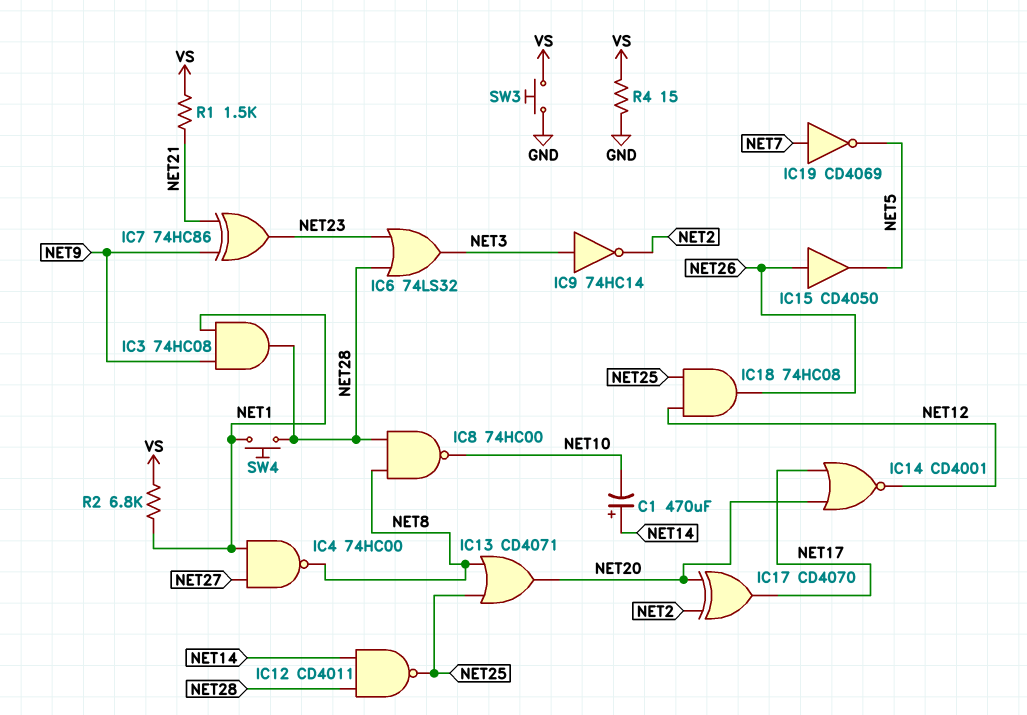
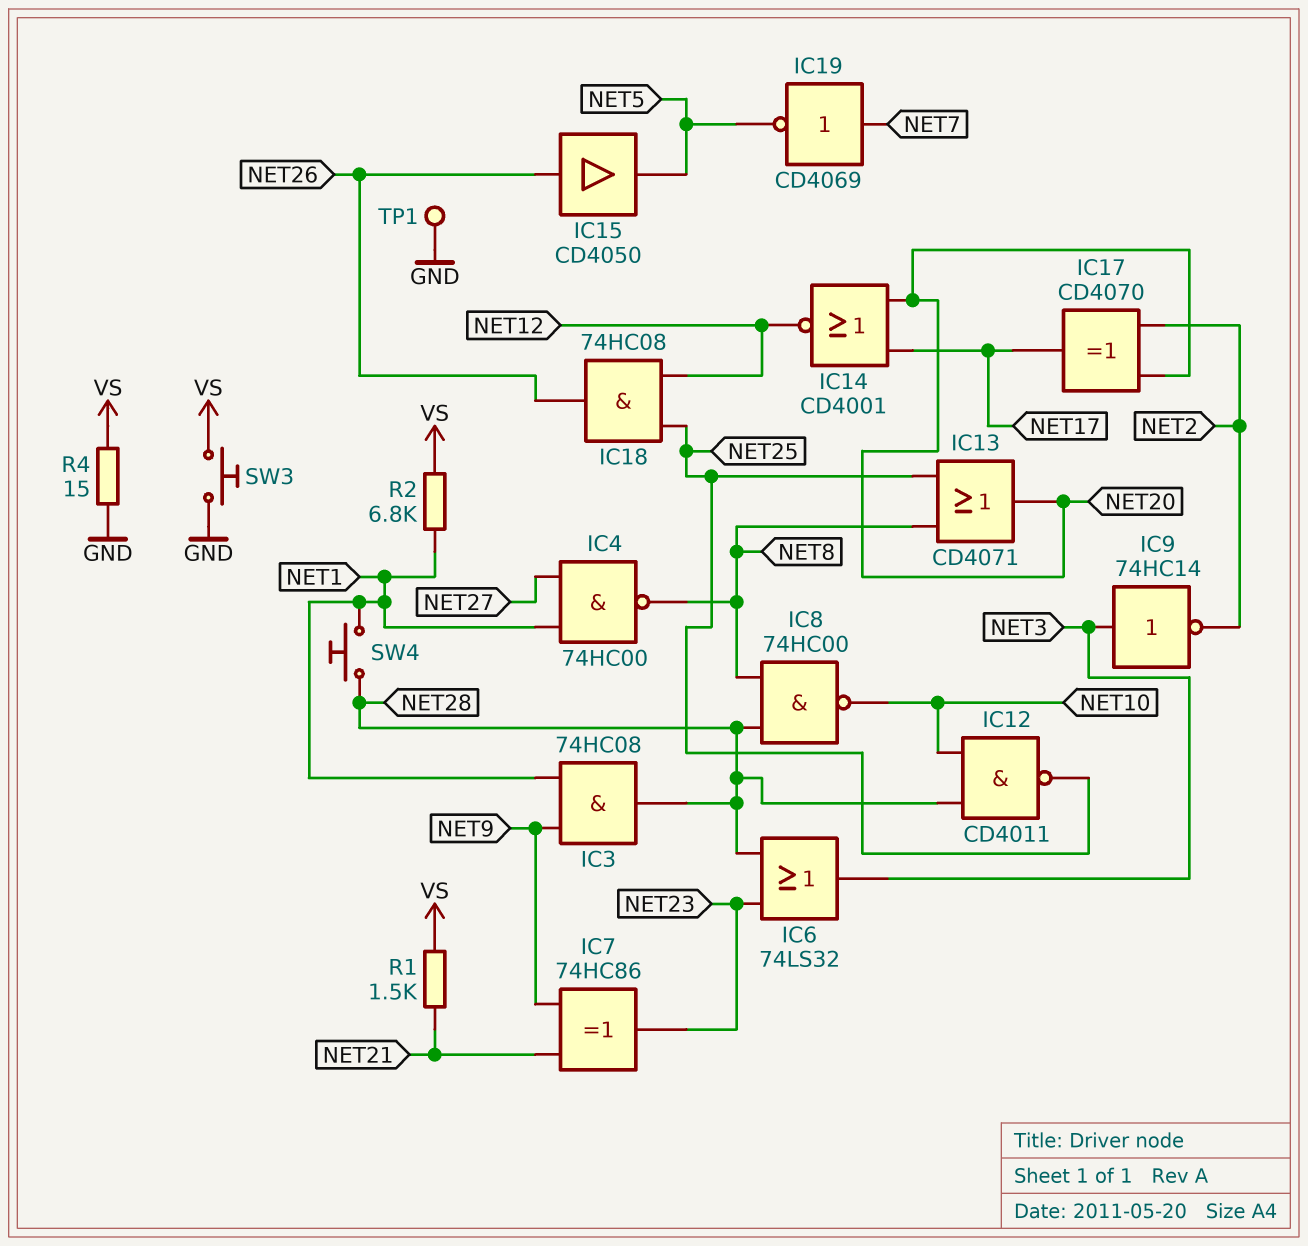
C1: 470uF (plus NET14, minus NET10) -> none
IC12: NAND CD4011 (in NET14, in NET28, out NET25) -> NAND CD4011 (in NET10, in NET28, out NET25)
TP1: none -> test point (GND)

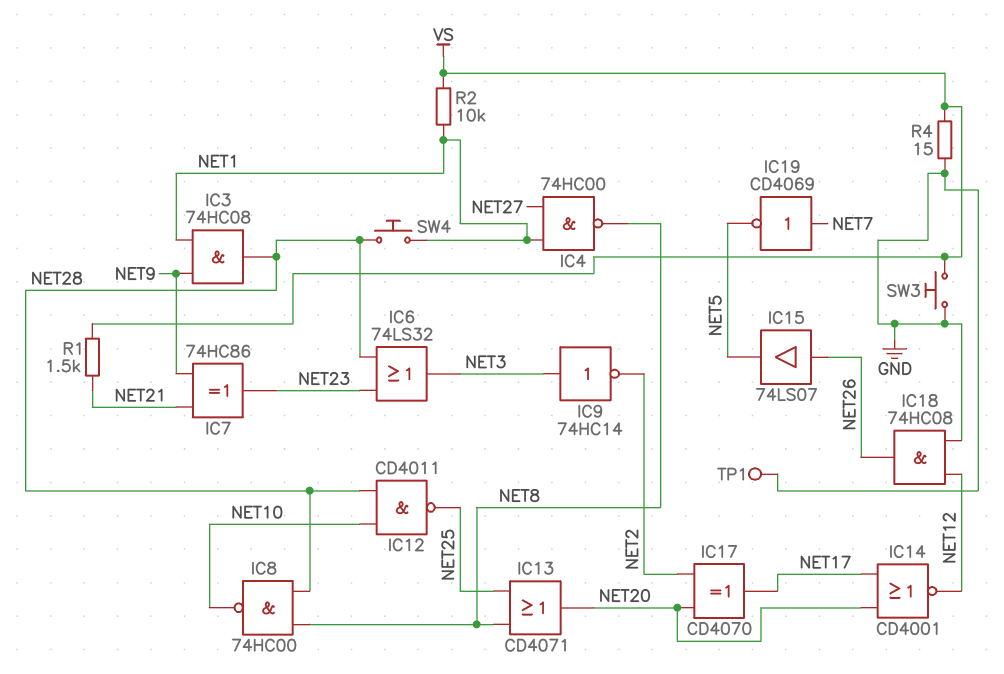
IC15: buffer CD4050 (in NET26, out NET5) -> buffer 74LS07 (in NET26, out NET5)
IC18: AND 74HC08 (in NET12, in NET25, out NET26) -> AND 74HC08 (in GND, in NET12, out NET26)
R2: 6.8k (NET1, VS) -> 10k (NET1, VS)

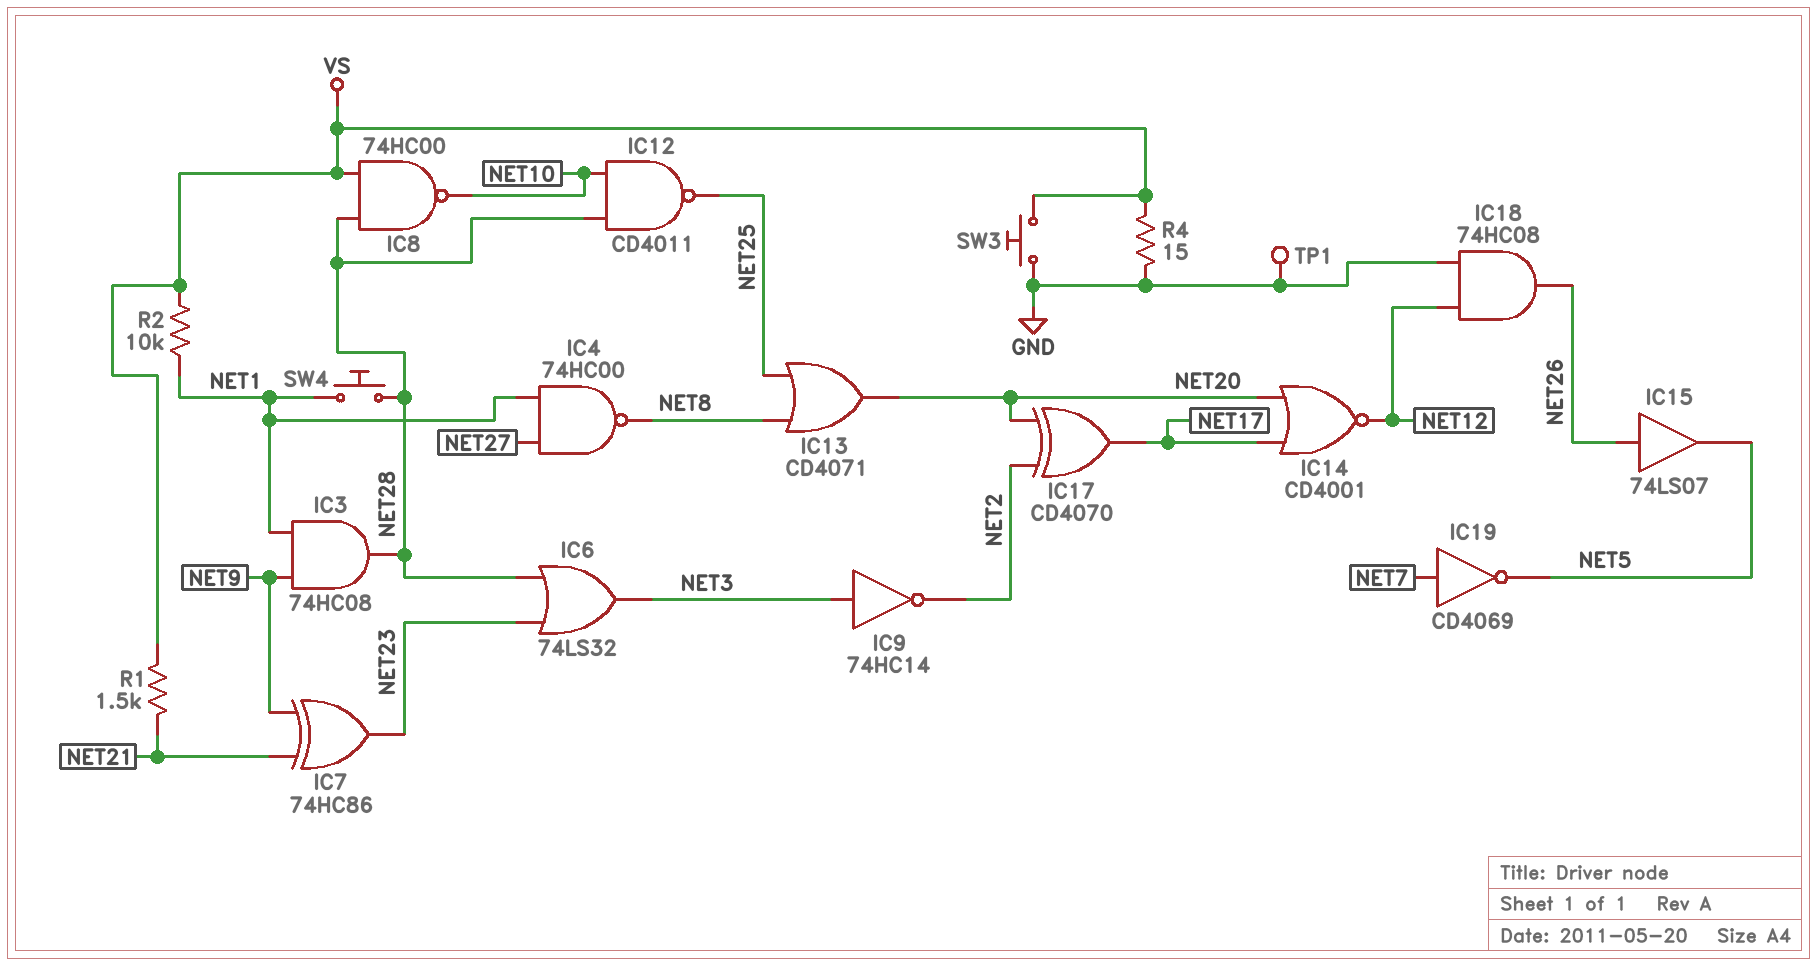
IC8: NAND 74HC00 (in NET8, in NET28, out NET10) -> NAND 74HC00 (in NET28, in VS, out NET10)

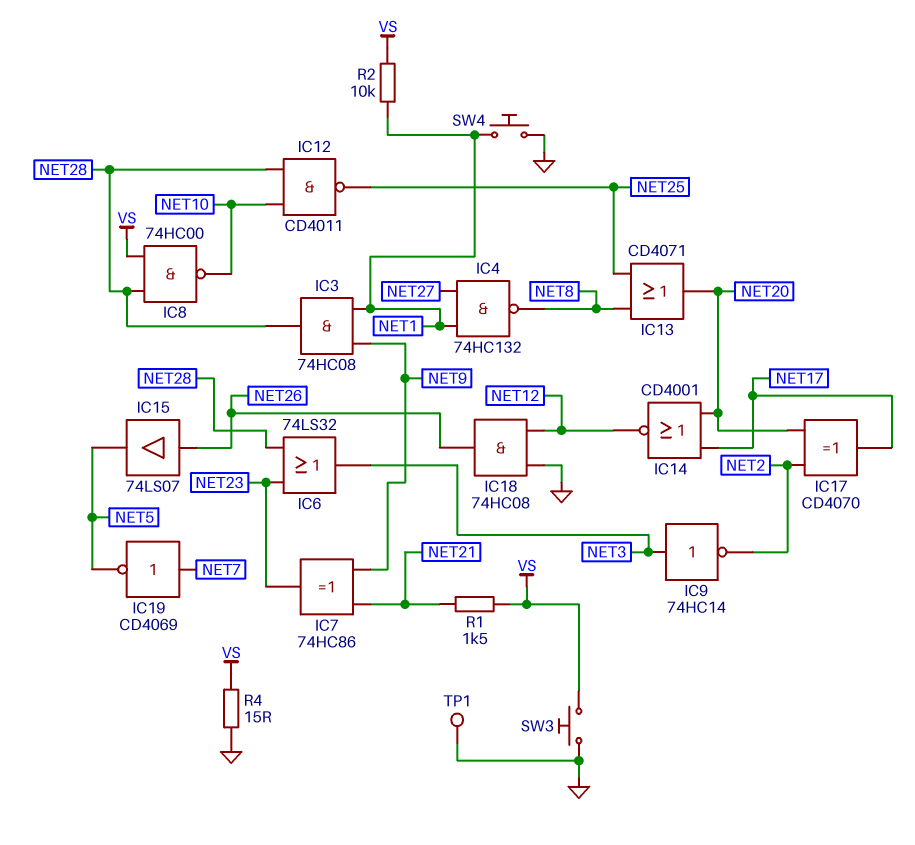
IC4: NAND 74HC00 (in NET1, in NET27, out NET8) -> NAND 74HC132 (in NET1, in NET27, out NET8)
SW4: button (NET1, NET28) -> button (GND, NET1)

